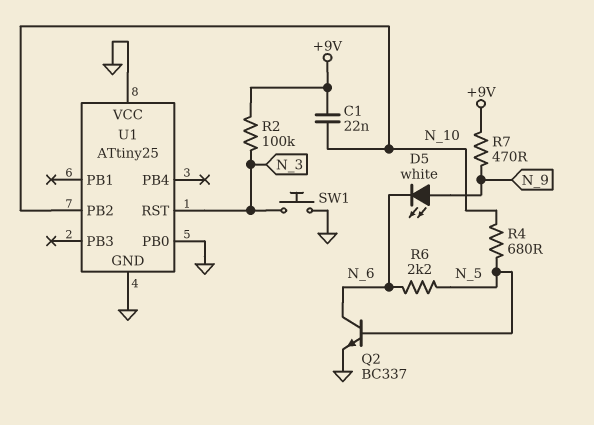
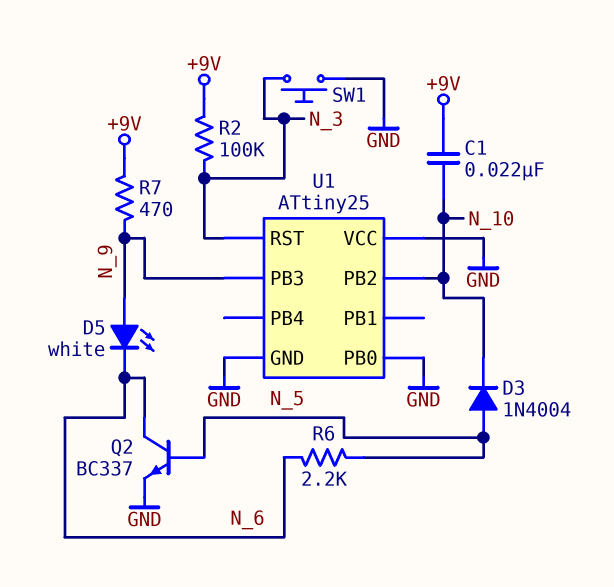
D3: none -> diode 1N4004 (A N_5, K N_10)
R4: 680 (N_5, N_10) -> none
U1 pin PB3: none -> N_9

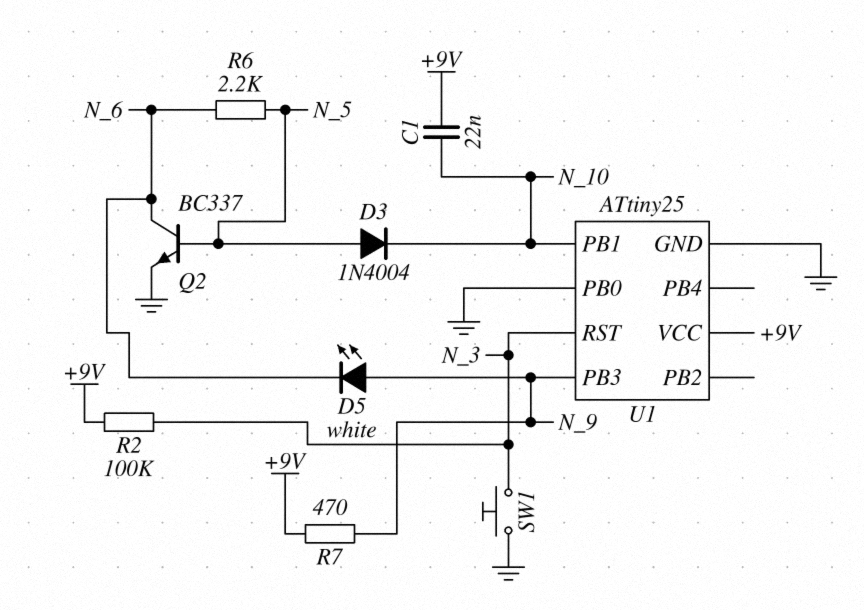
U1 pin PB1: none -> N_10
U1 pin PB2: N_10 -> none
U1 pin VCC: GND -> +9V

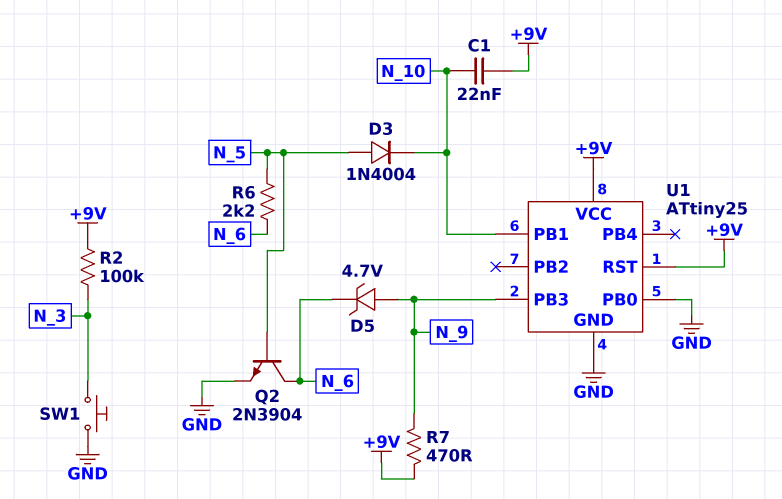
D5: LED white (A N_9, K N_6) -> zener 4.7V (A N_9, K N_6)
Q2: NPN BC337 (B N_5, C N_6, E GND) -> NPN 2N3904 (B N_5, C N_6, E GND)
U1 pin RST: N_3 -> +9V

